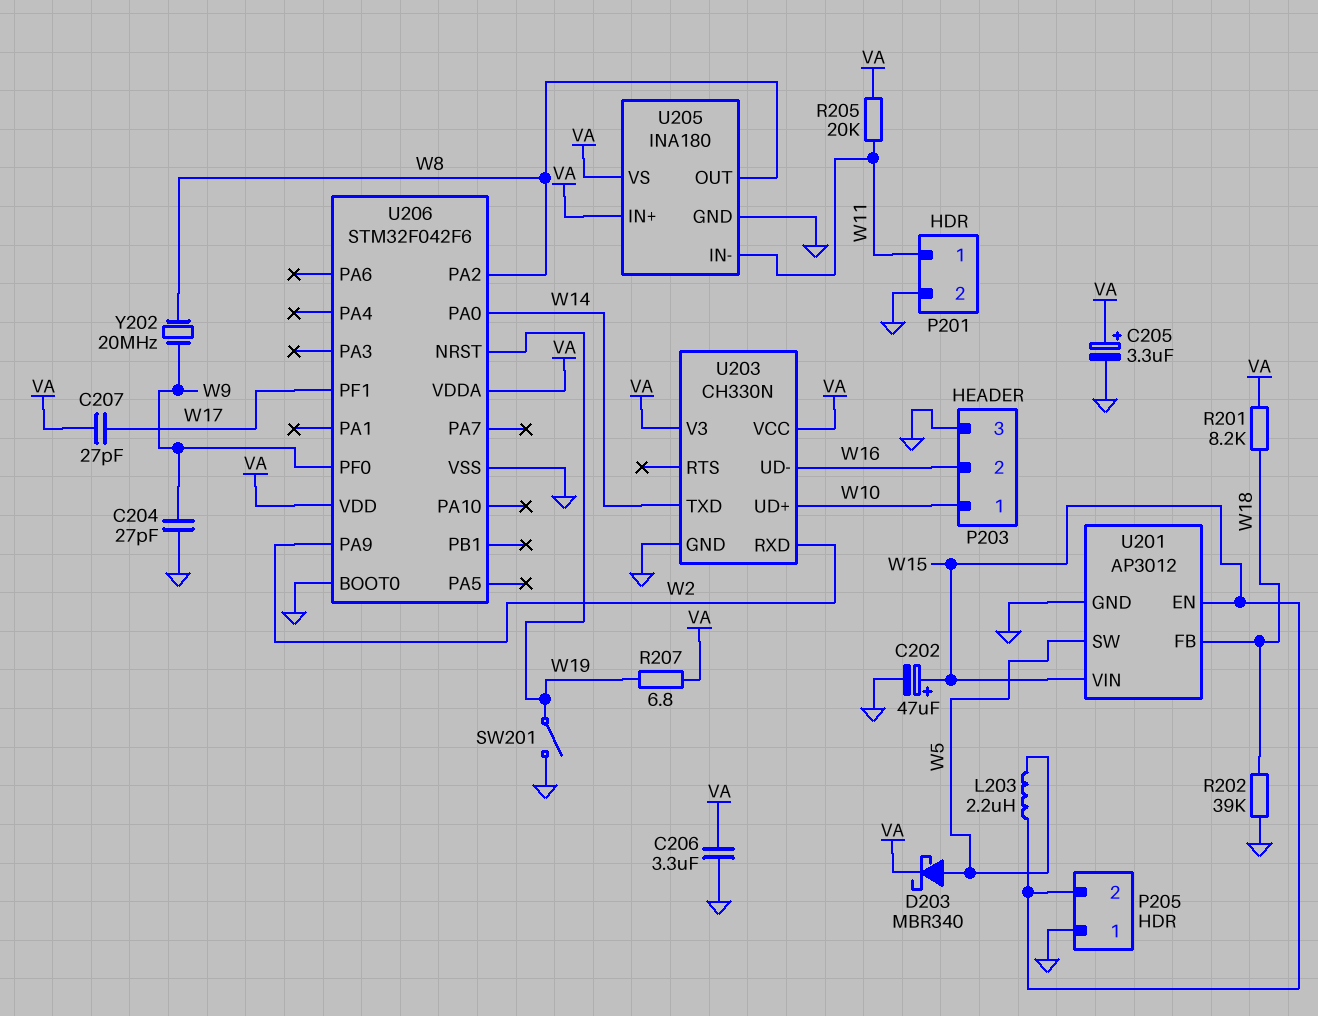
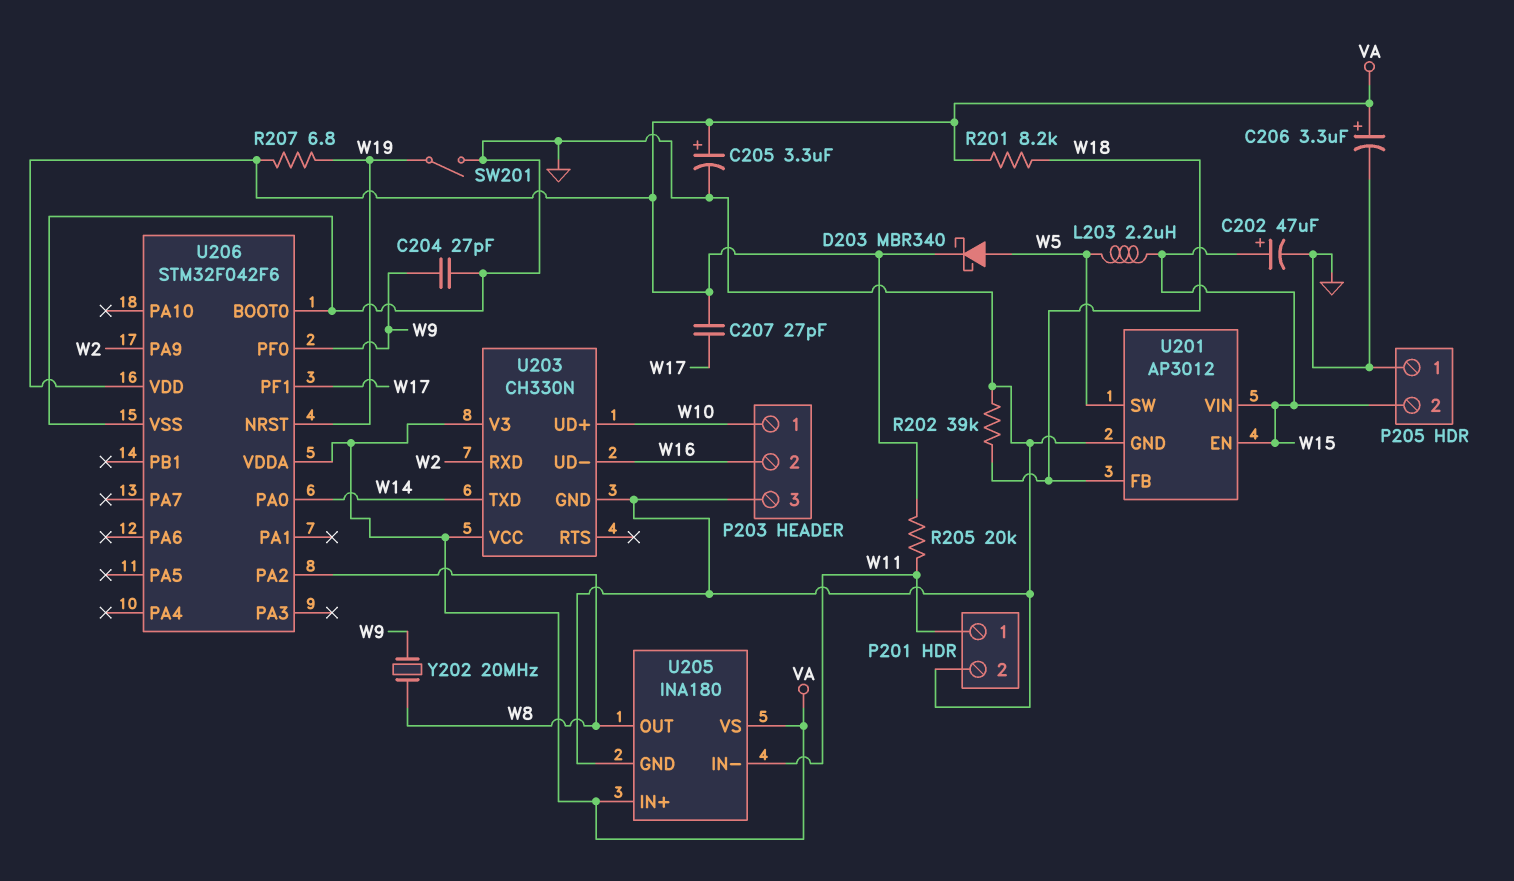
C206: 3.3uF (GND, VA) -> 3.3uF (plus VA, minus GND)

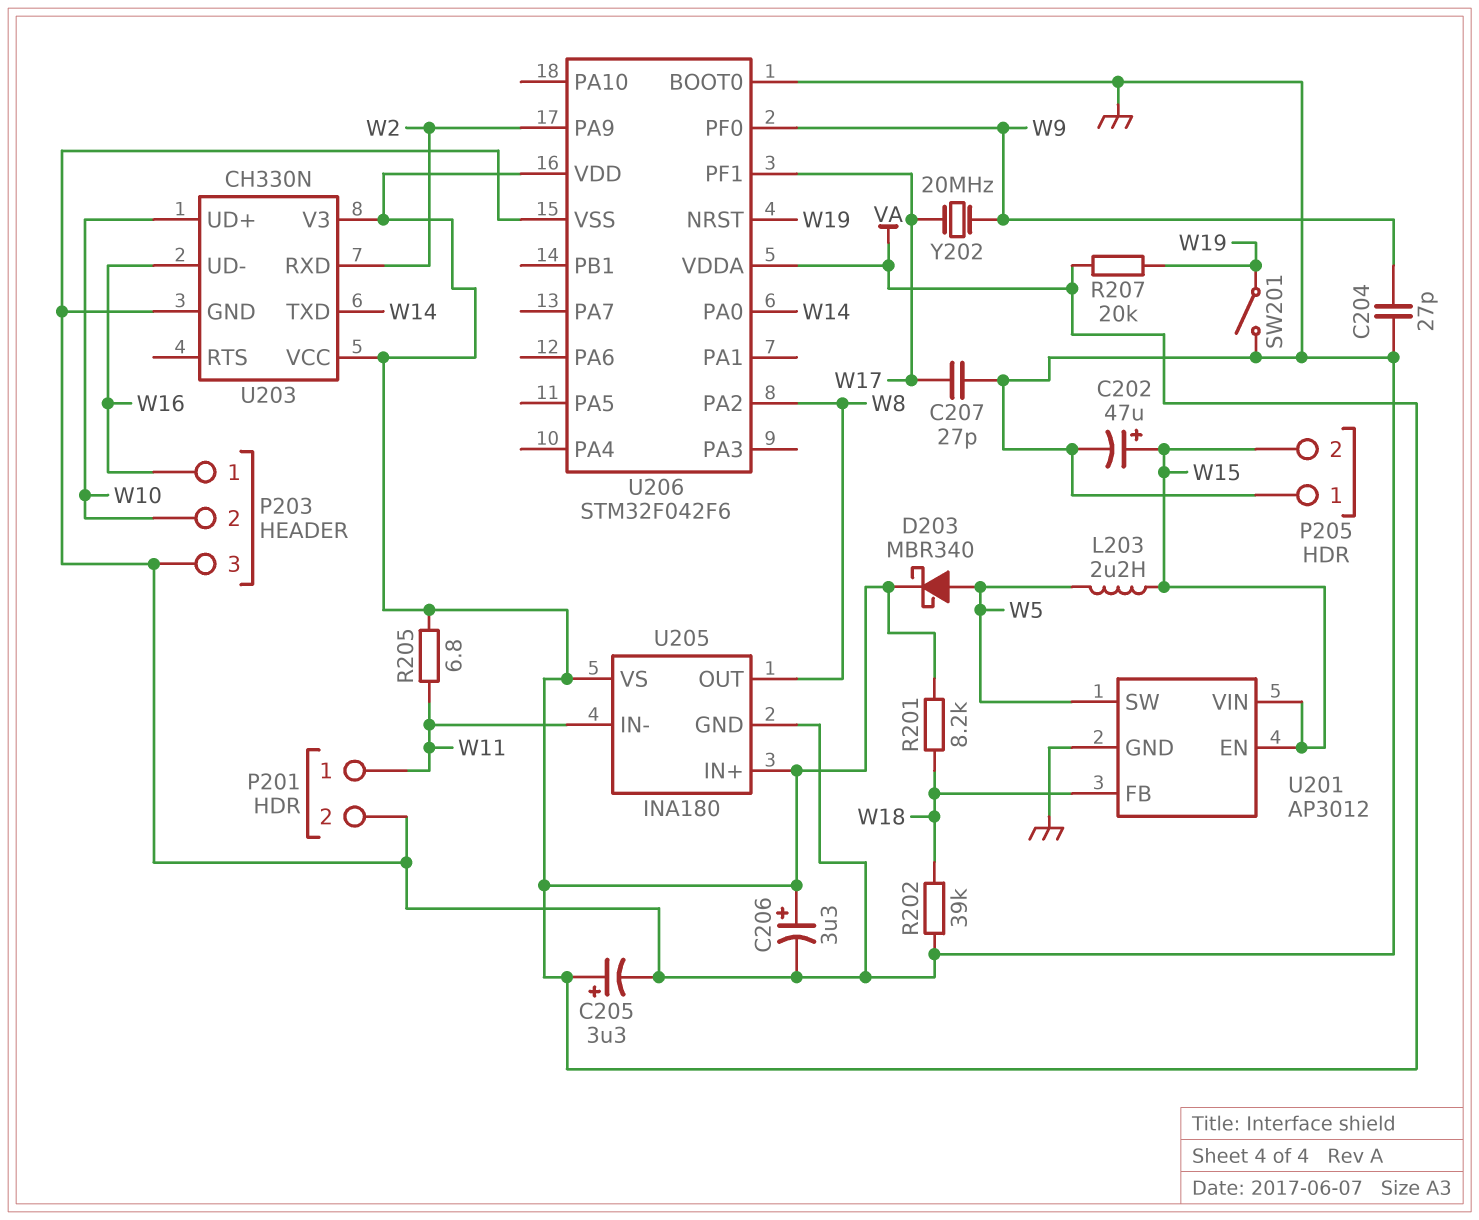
C207: 27pF (VA, W17) -> 27pF (GND, W17)
P203 pin 1: W10 -> W16
P203 pin 2: W16 -> W10
R205: 20k (VA, W11) -> 6.8 (VA, W11)
R207: 6.8 (VA, W19) -> 20k (VA, W19)
Y202: 20MHz (W8, W9) -> 20MHz (W9, W17)

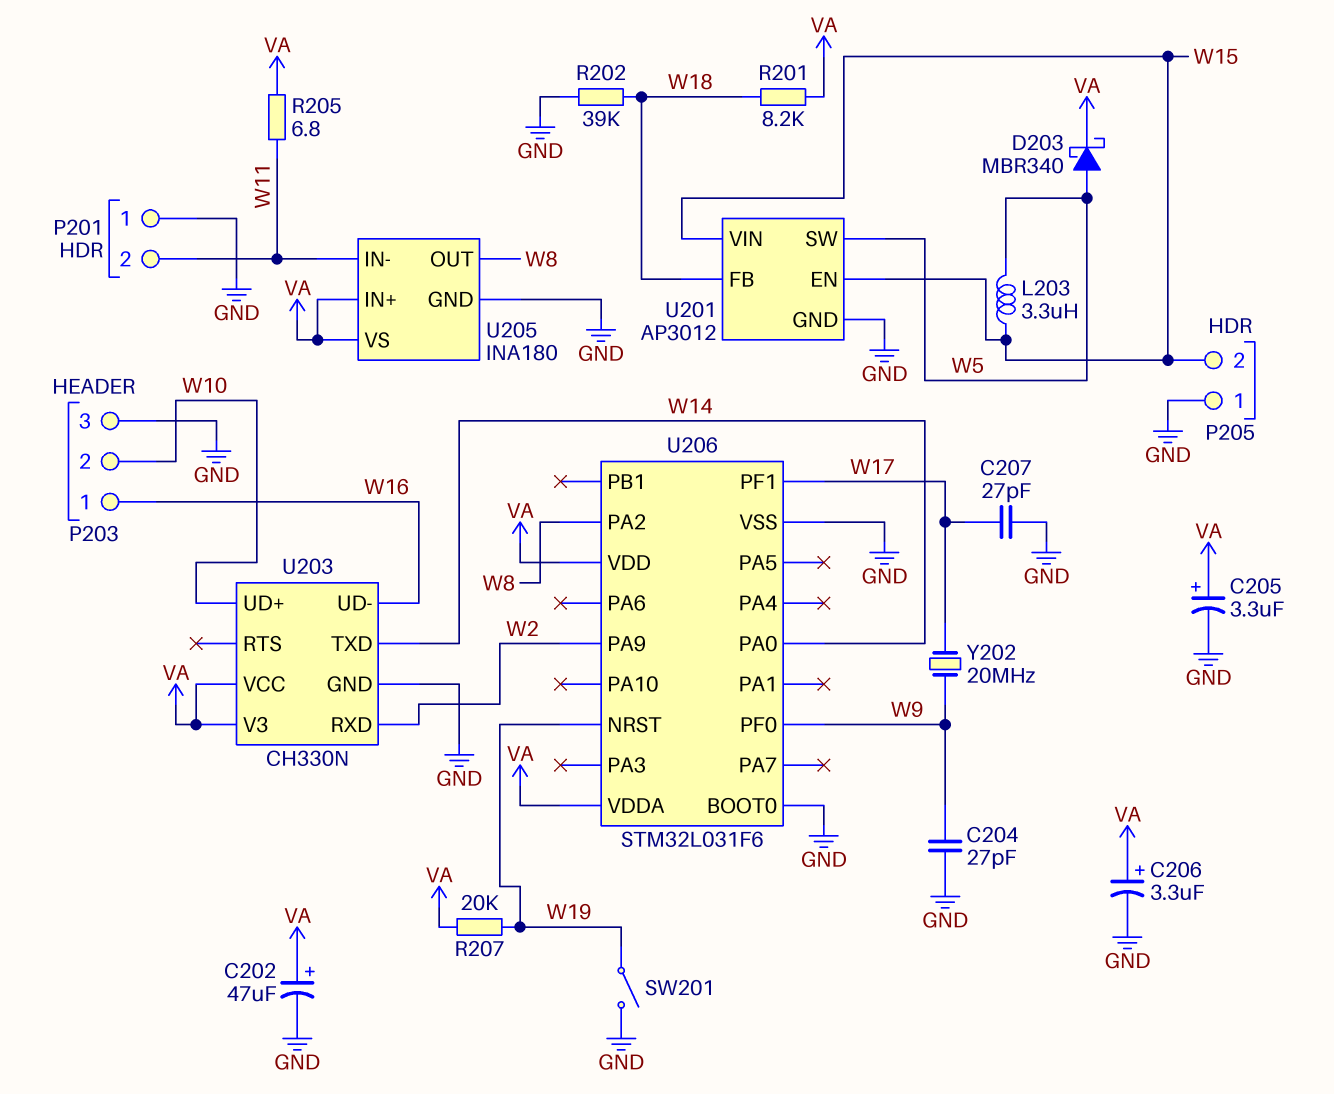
C202: 47uF (plus W15, minus GND) -> 47uF (plus VA, minus GND)
L203: 2.2uH (W5, W15) -> 3.3uH (W5, W15)
P201 pin 1: W11 -> GND
P201 pin 2: GND -> W11
U206: STM32F042F6 -> STM32L031F6

